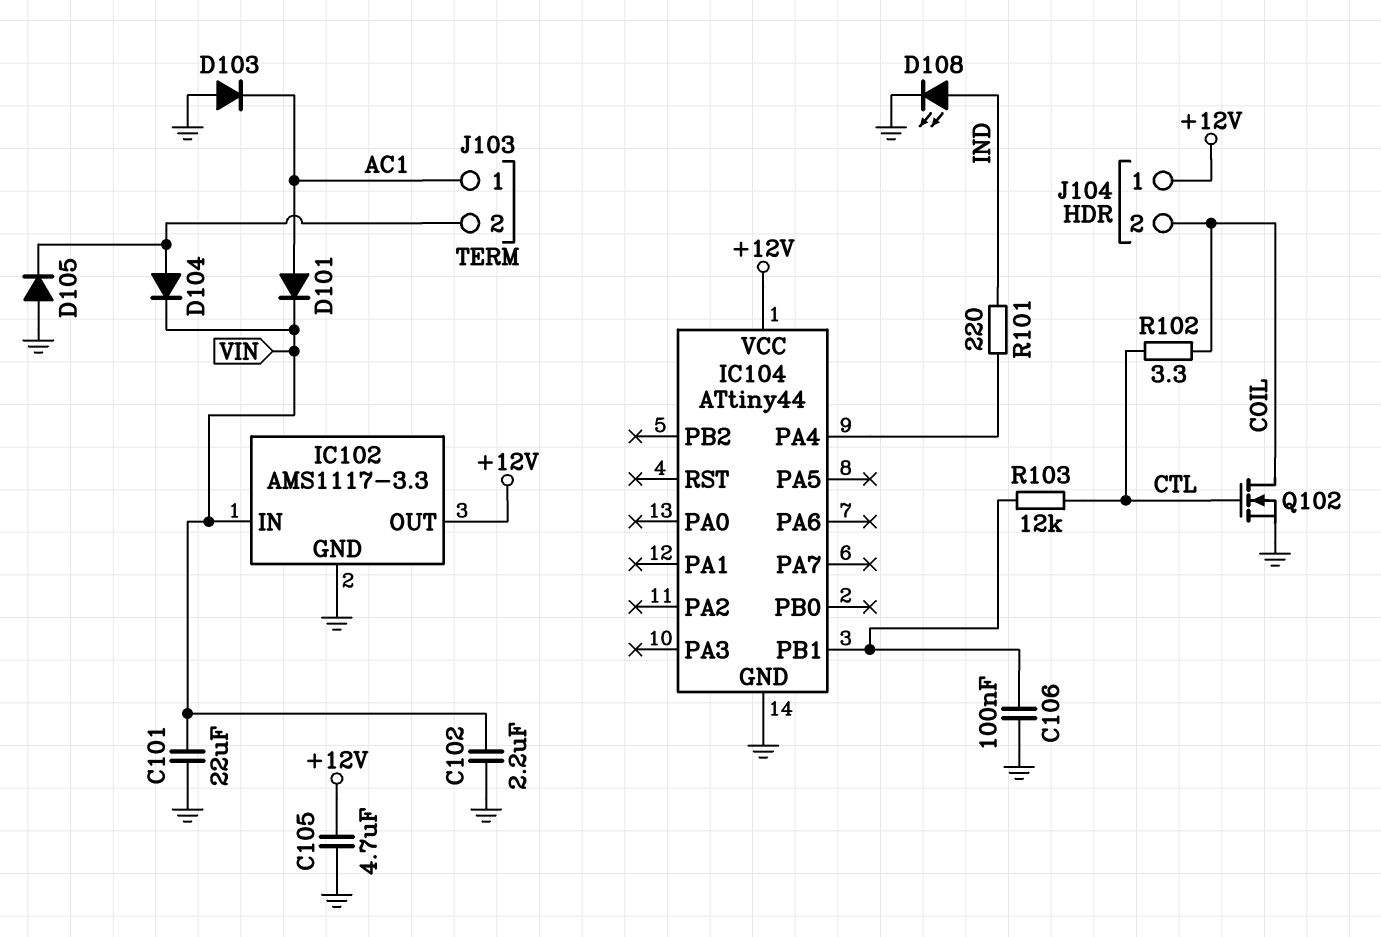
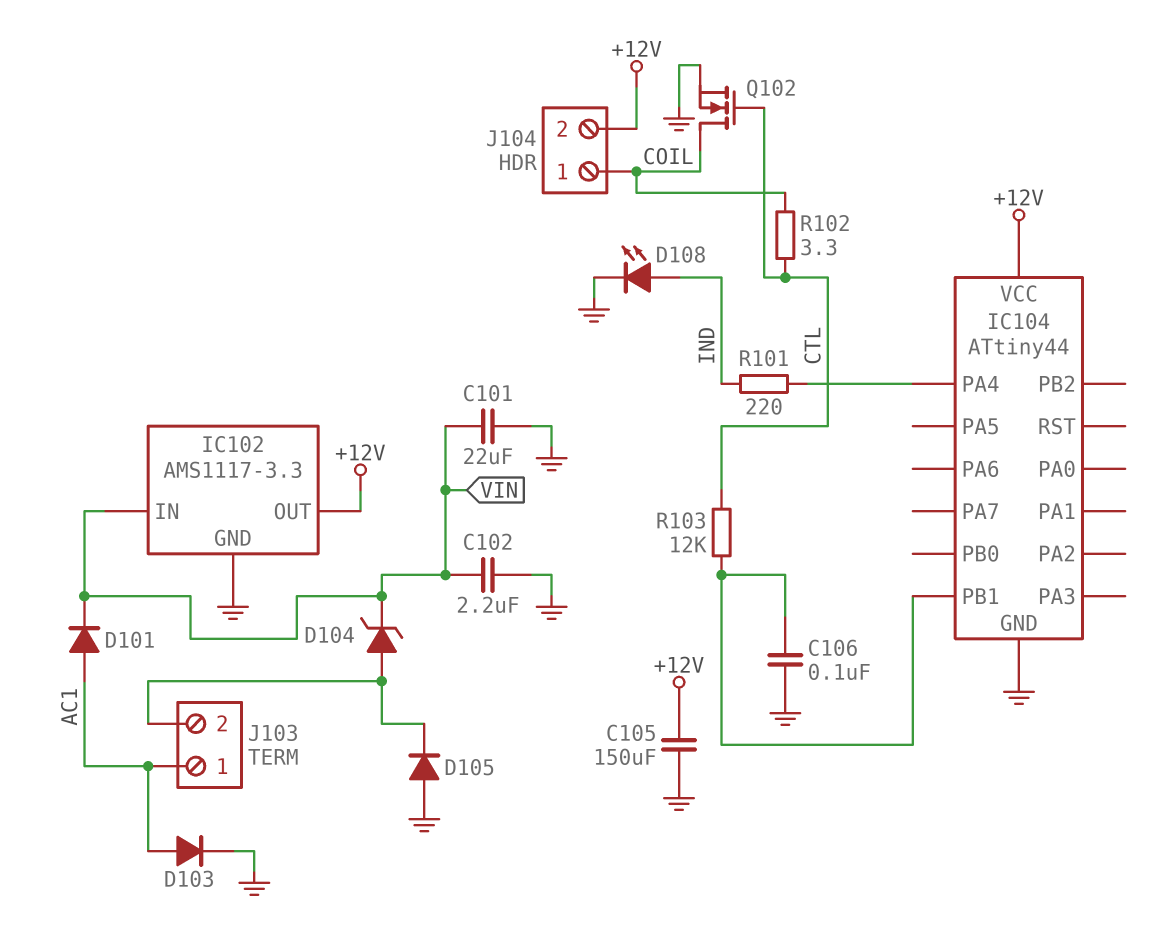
C105: 4.7uF (+12V, GND) -> 150uF (+12V, GND)
D103: diode (A GND, K AC1) -> diode (A AC1, K GND)
D104: diode (A J103/2, K VIN) -> zener (A J103/2, K VIN)
J104 pin 1: +12V -> COIL
J104 pin 2: COIL -> +12V

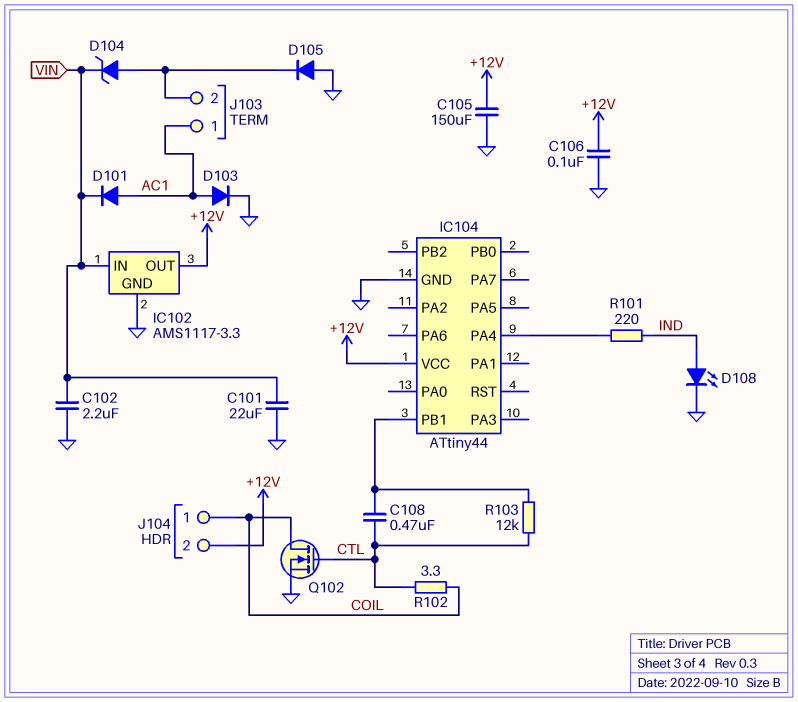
C106: 100nF (GND, IC104/PB1) -> 100nF (+12V, GND)
C108: none -> 470nF (CTL, IC104/PB1)

